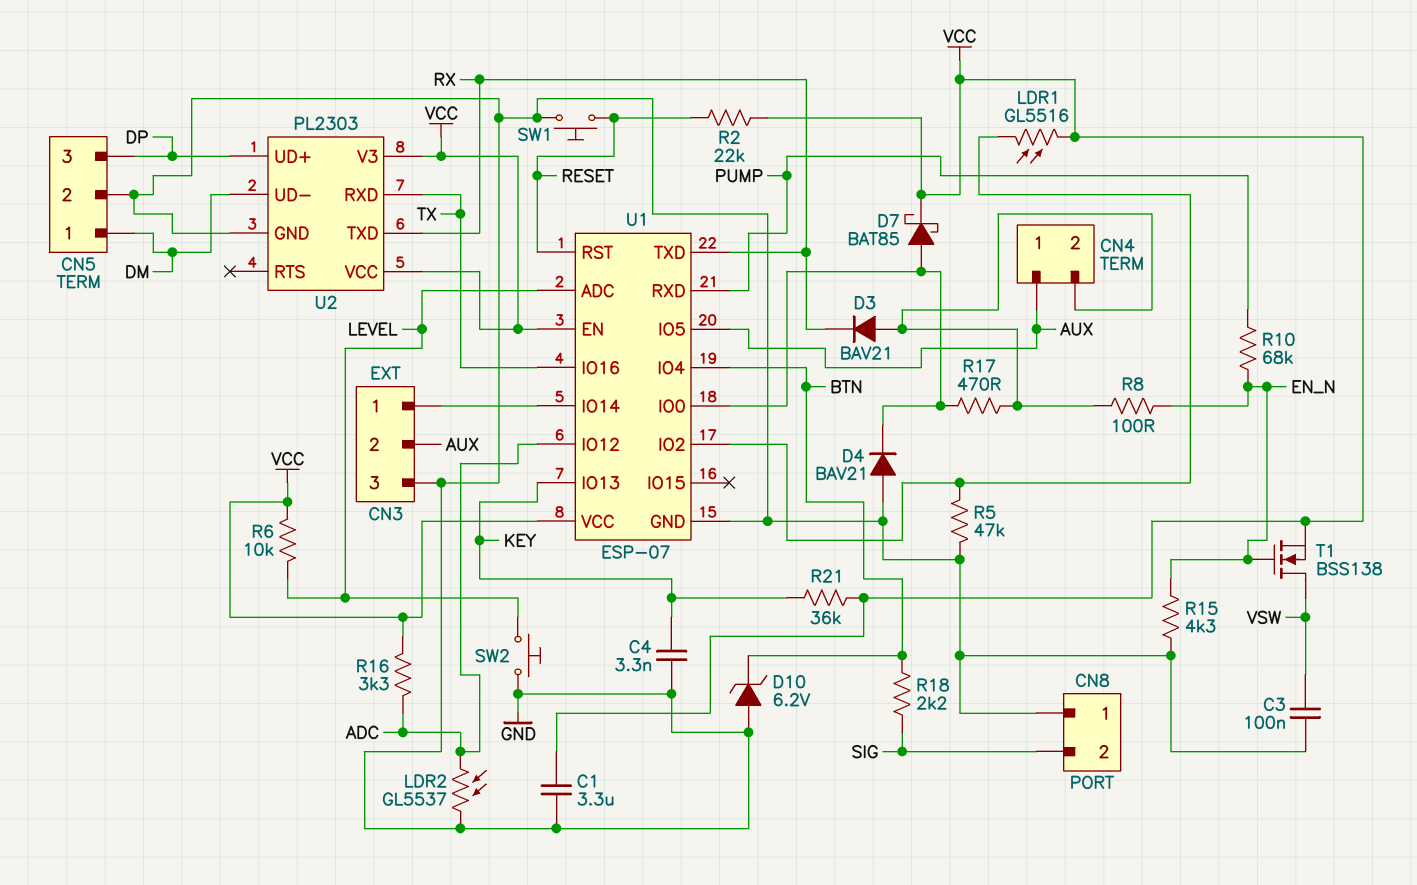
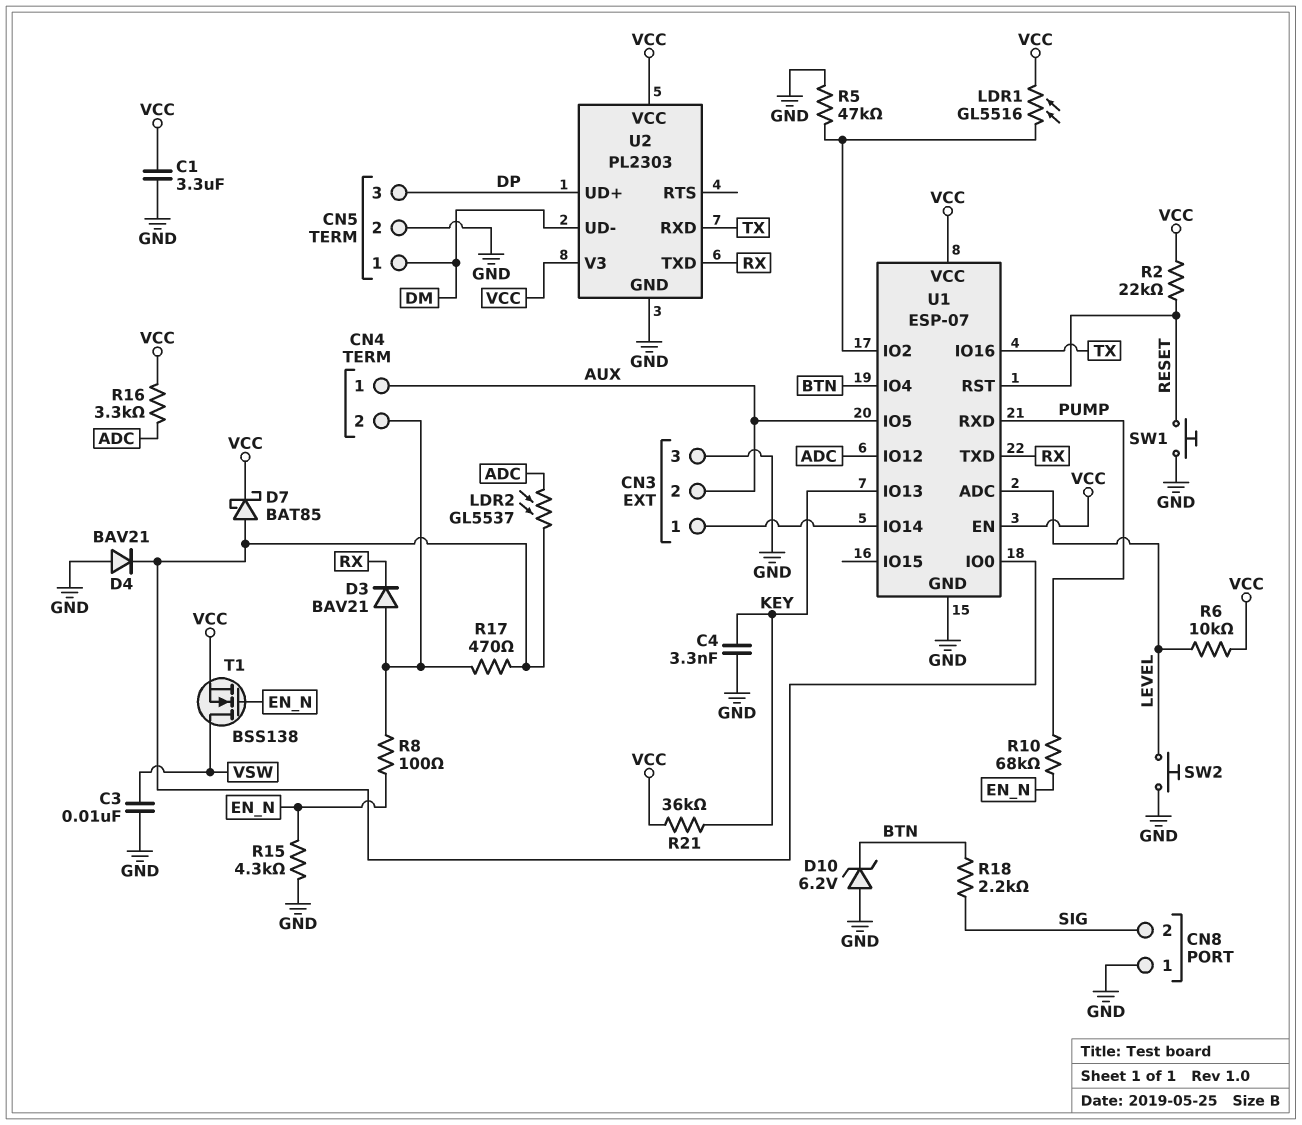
C3: 100nF (GND, VSW) -> 10nF (GND, VSW)
LDR2: GL5537 (ADC, GND) -> GL5537 (ADC, U1/IO0)

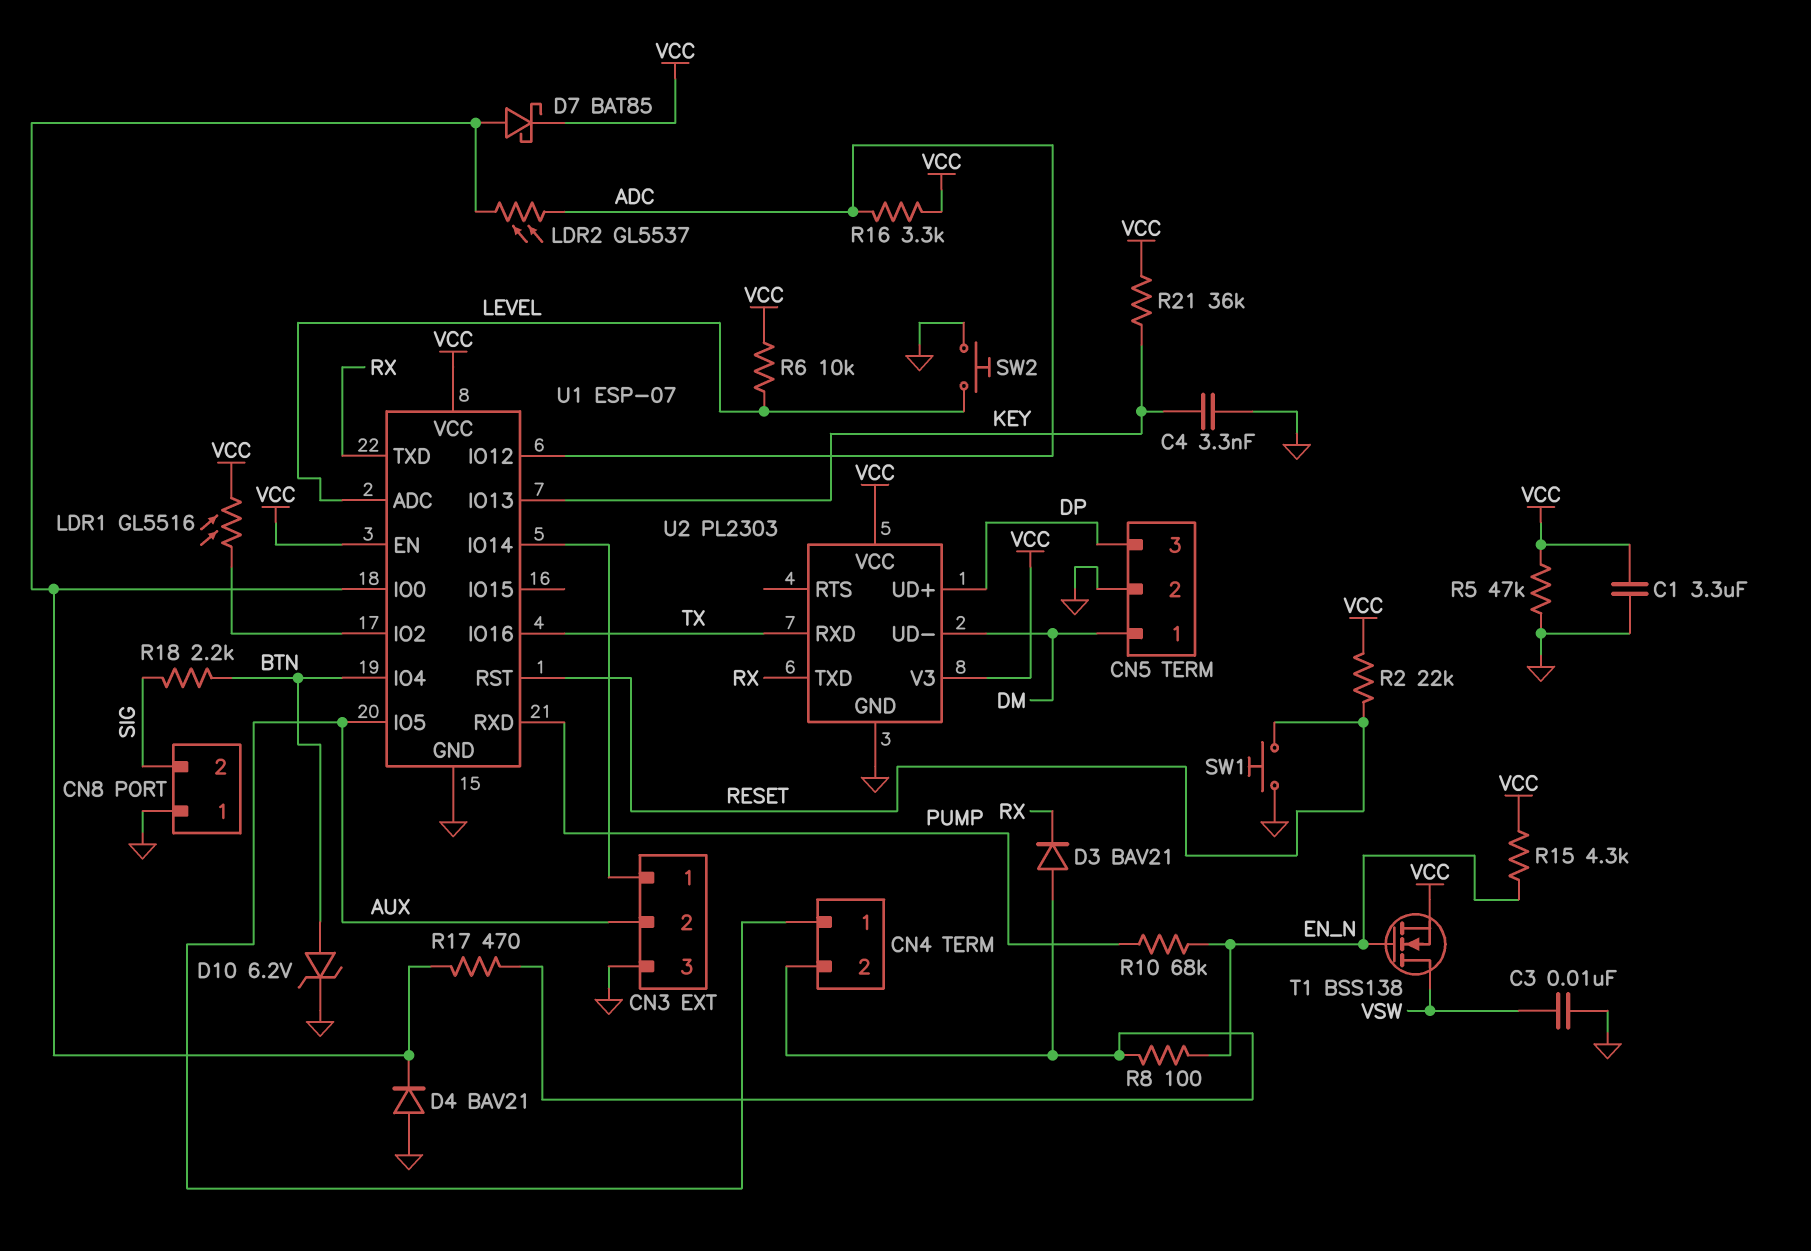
D10: zener 6.2V (A GND, K BTN) -> zener 6.2V (A BTN, K GND)
R5: 47k (GND, U1/IO2) -> 47k (GND, VCC)
R15: 4.3k (EN_N, GND) -> 4.3k (EN_N, VCC)

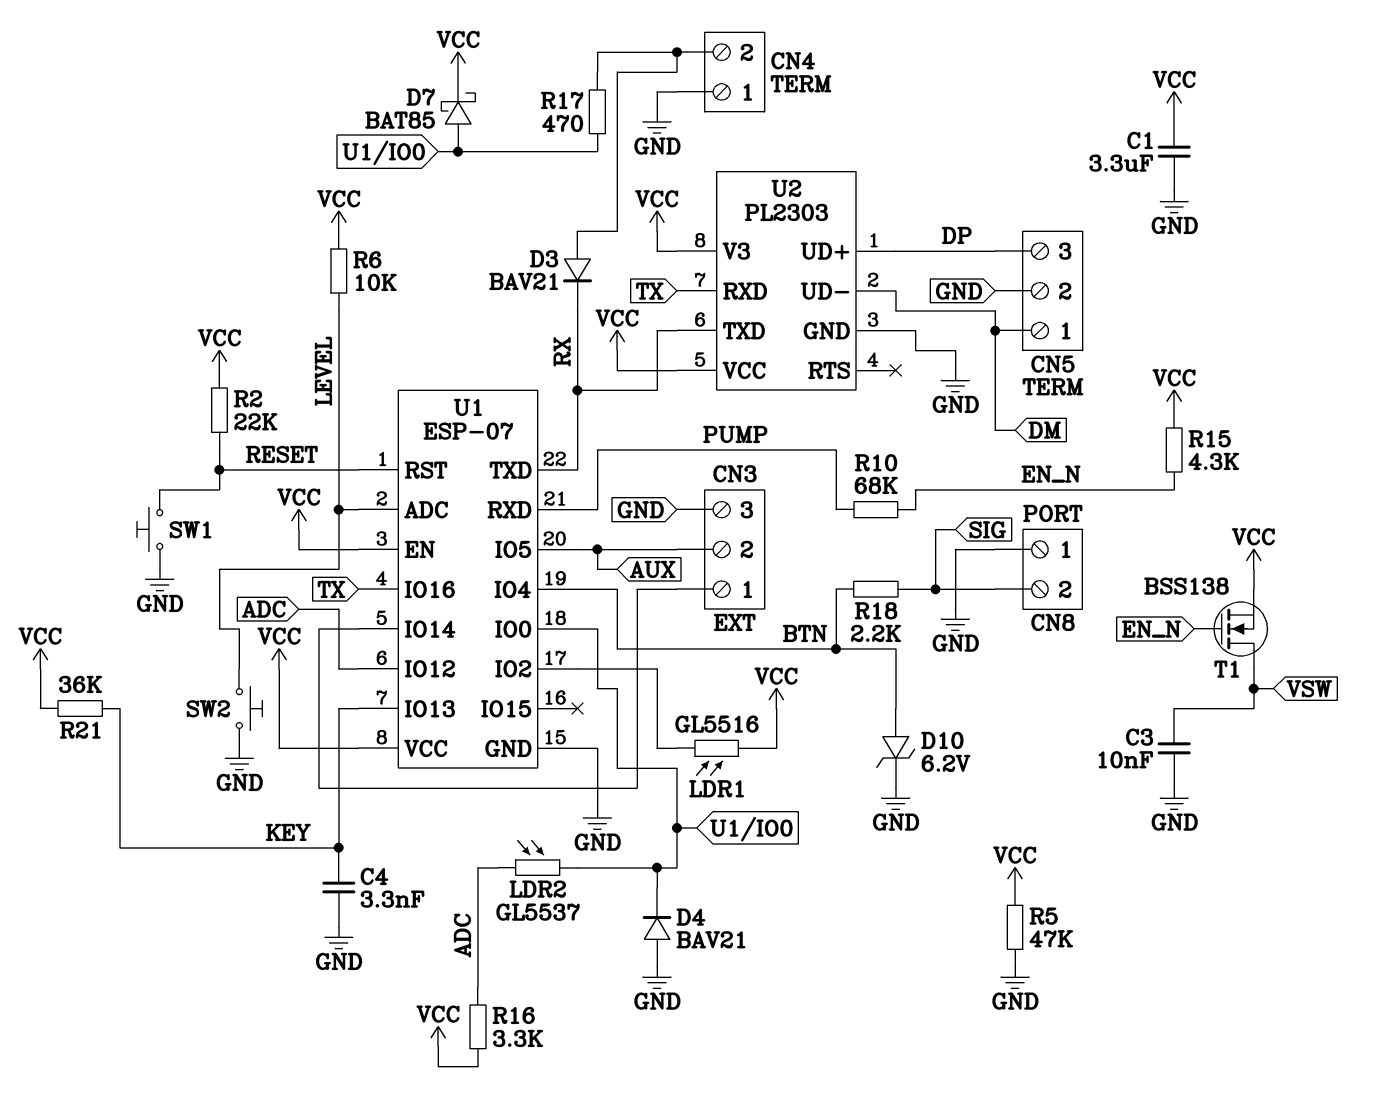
CN4 pin 1: AUX -> GND
R8: 100 (CN4/2, EN_N) -> none

